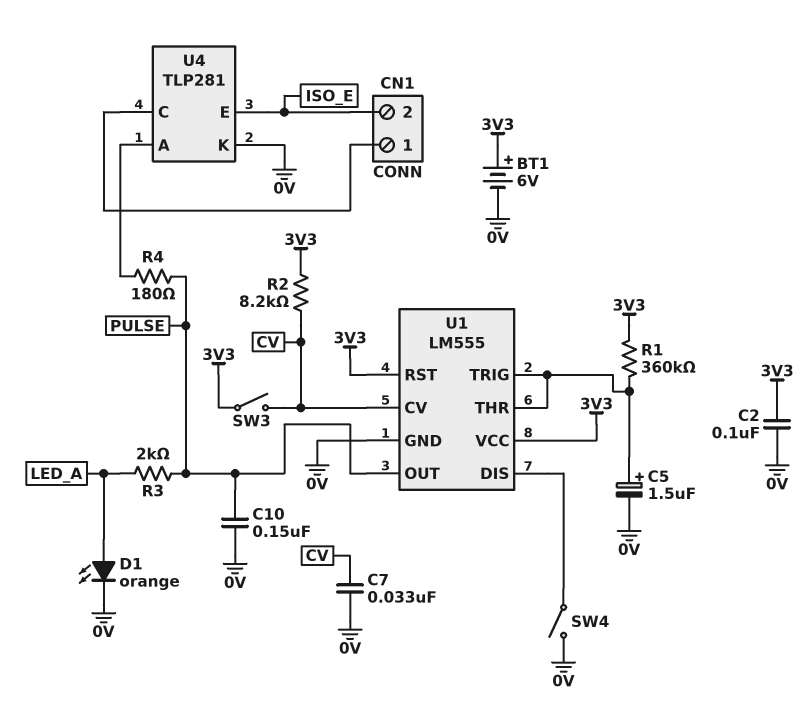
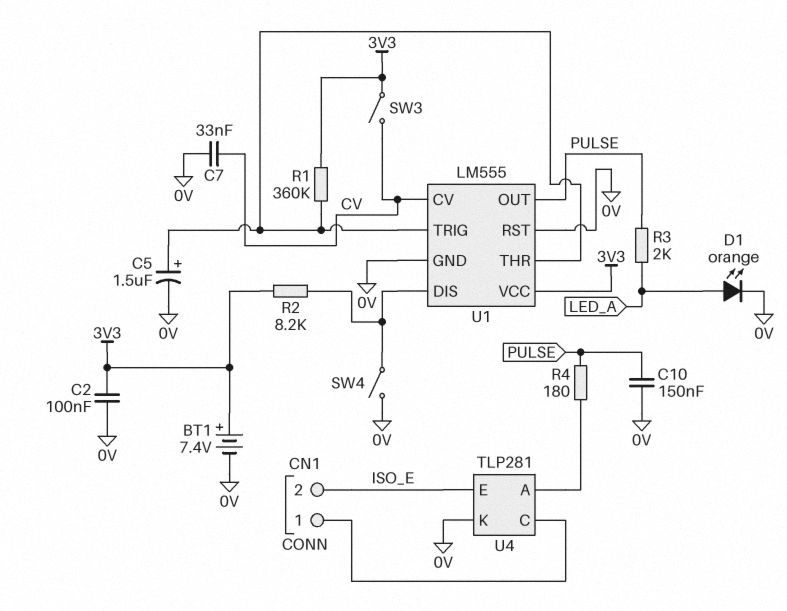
BT1: 6V (plus 3V3, minus 0V) -> 7.4V (plus 3V3, minus 0V)
R2: 8.2k (3V3, CV) -> 8.2k (3V3, U1/DIS)
U1 pin RST: 3V3 -> 0V

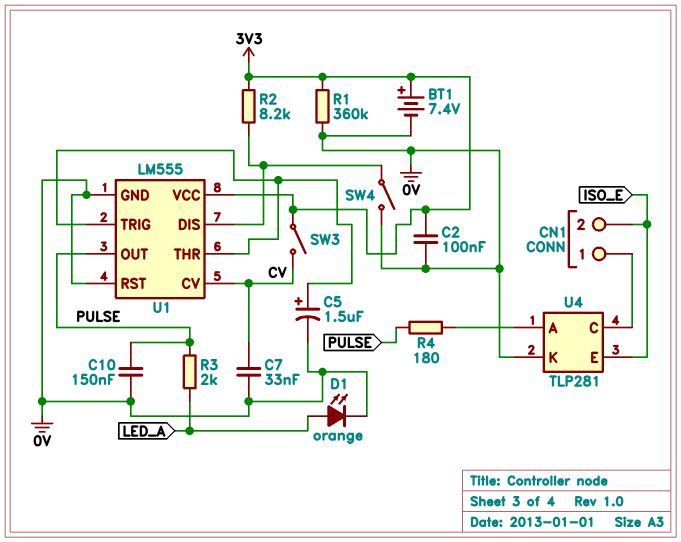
R1: 360k (3V3, U1/THR) -> 360k (0V, 3V3)

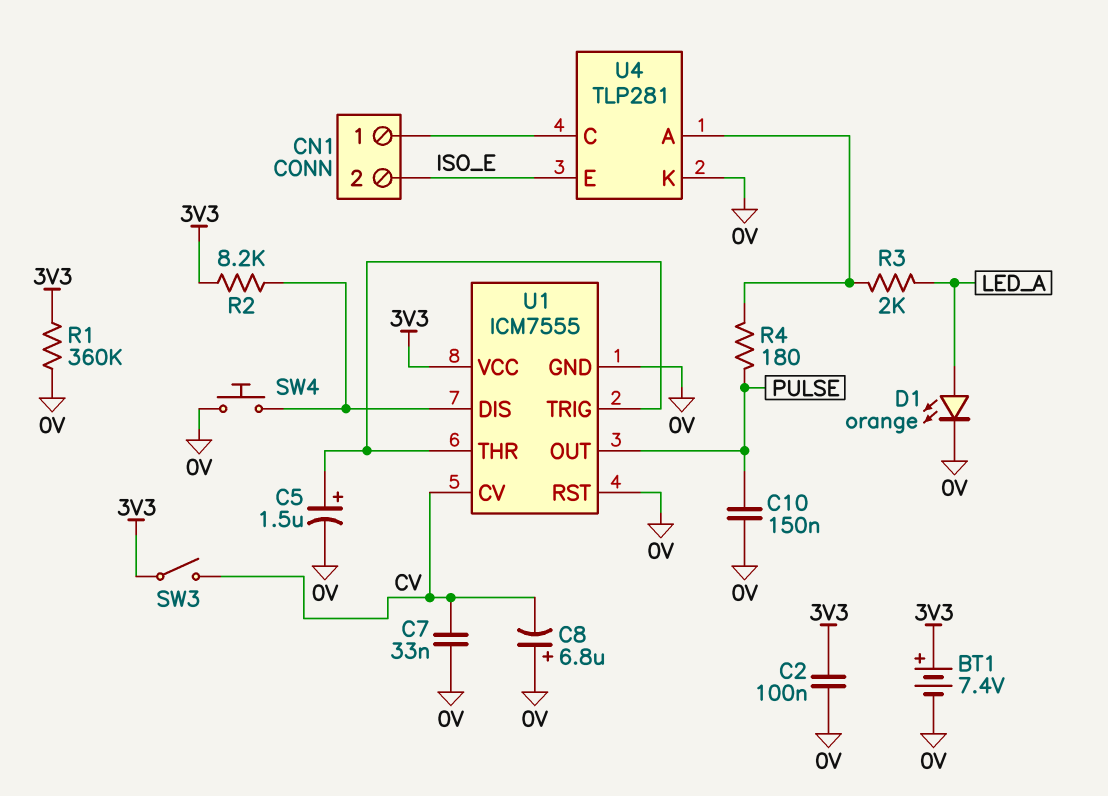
C8: none -> 6.8uF (plus 0V, minus CV)
R3: 2k (LED_A, PULSE) -> 2k (LED_A, U4/A)
SW4: switch (0V, U1/DIS) -> button (0V, U1/DIS)
U1: LM555 -> ICM7555

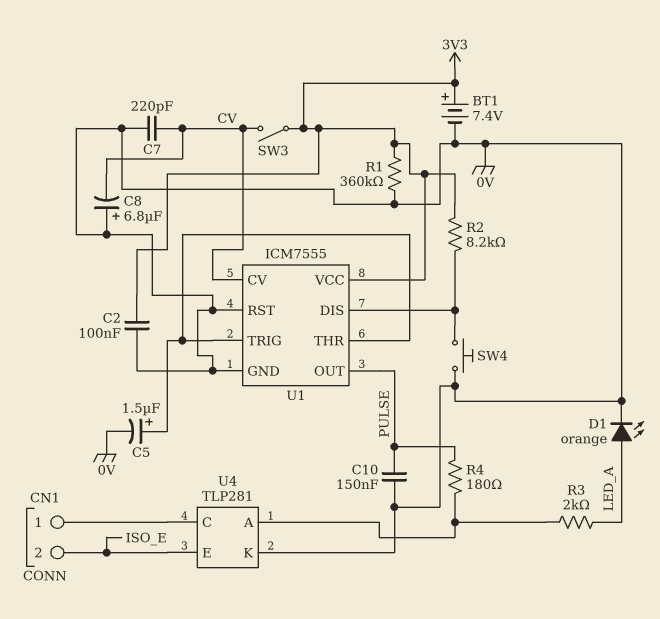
C7: 33nF (0V, CV) -> 220pF (0V, CV)

